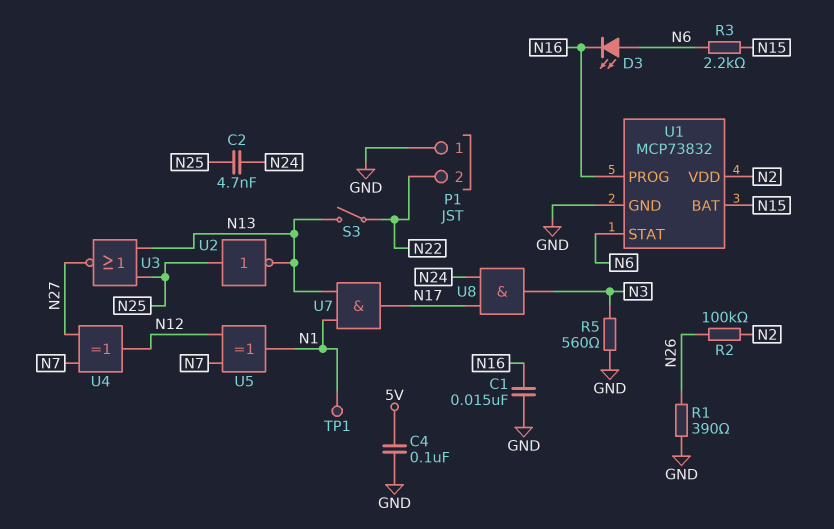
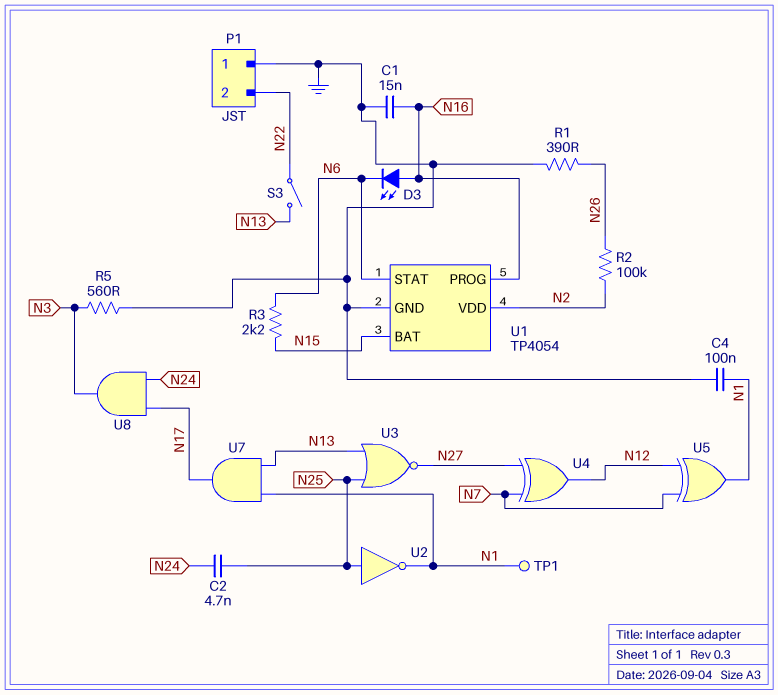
C4: 100nF (5V, GND) -> 100nF (GND, N1)
D3: LED (A N6, K N16) -> LED (A N16, K N6)
U1: MCP73832 -> TP4054
U2: NOT (in N25, out N13) -> NOT (in N25, out N1)

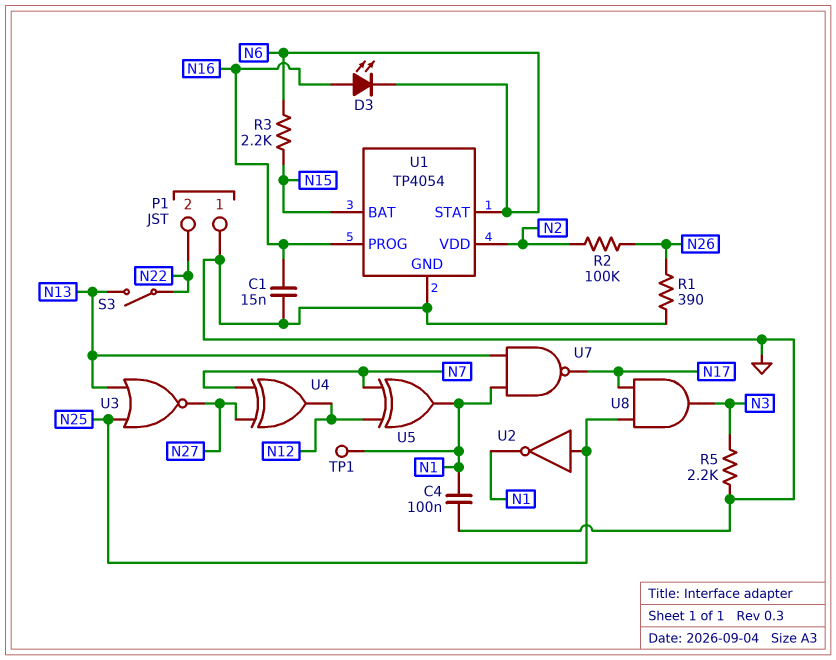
C2: 4.7nF (N24, N25) -> none
R5: 560 (GND, N3) -> 2.2k (GND, N3)
U7: AND (in N1, in N13, out N17) -> NAND (in N1, in N13, out N17)
U8: AND (in N17, in N24, out N3) -> AND (in N17, in N25, out N3)

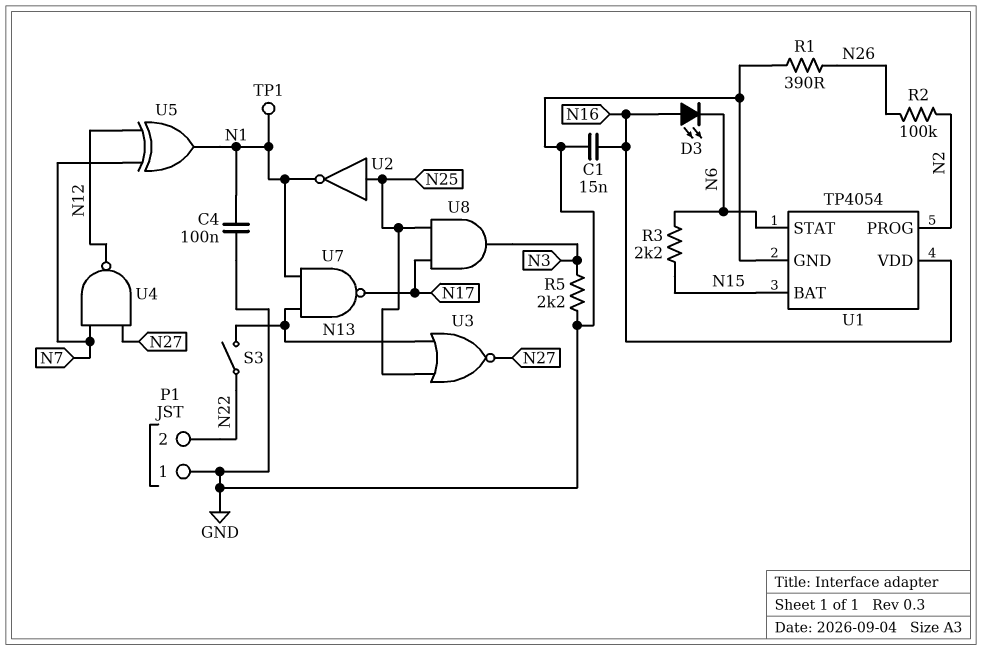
U1 pin PROG: N16 -> N2
U1 pin VDD: N2 -> N16
U4: XOR (in N7, in N27, out N12) -> NAND (in N7, in N27, out N12)

